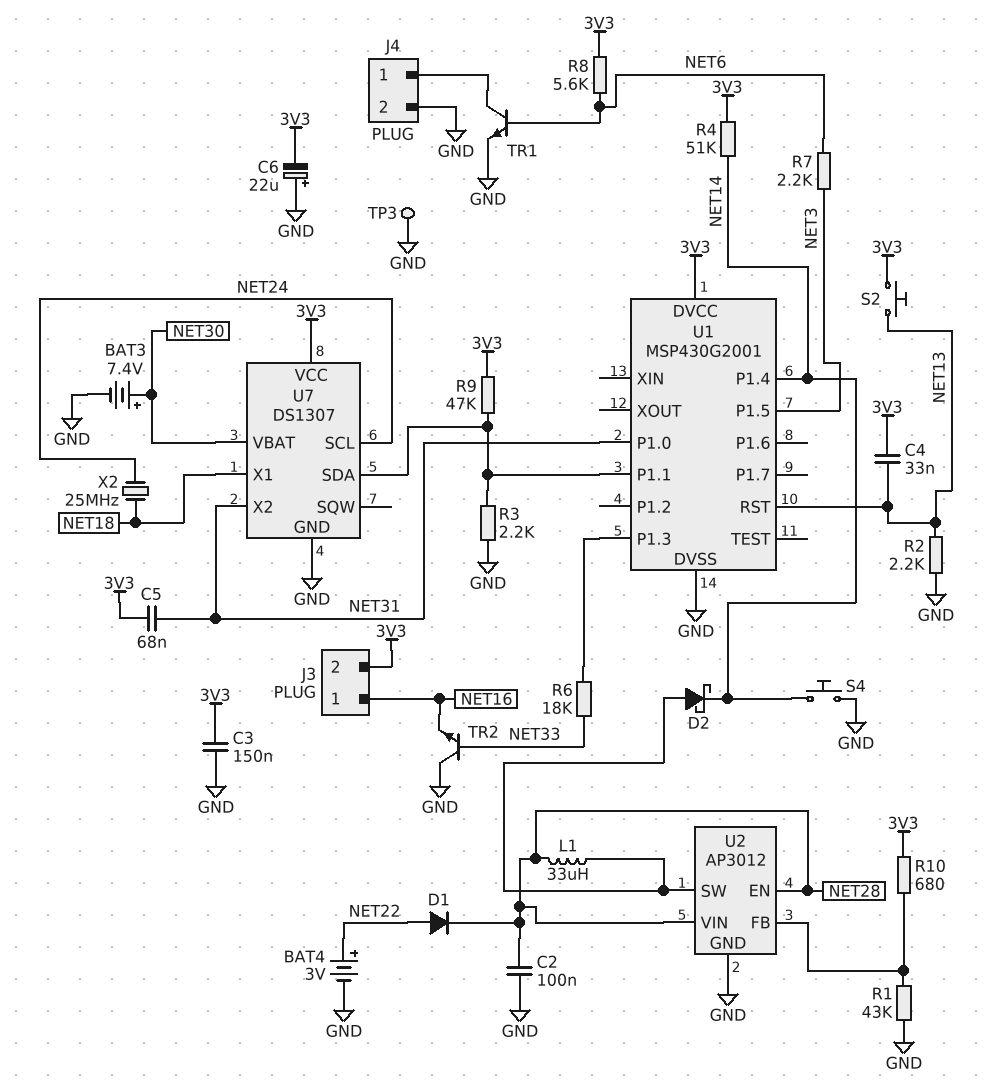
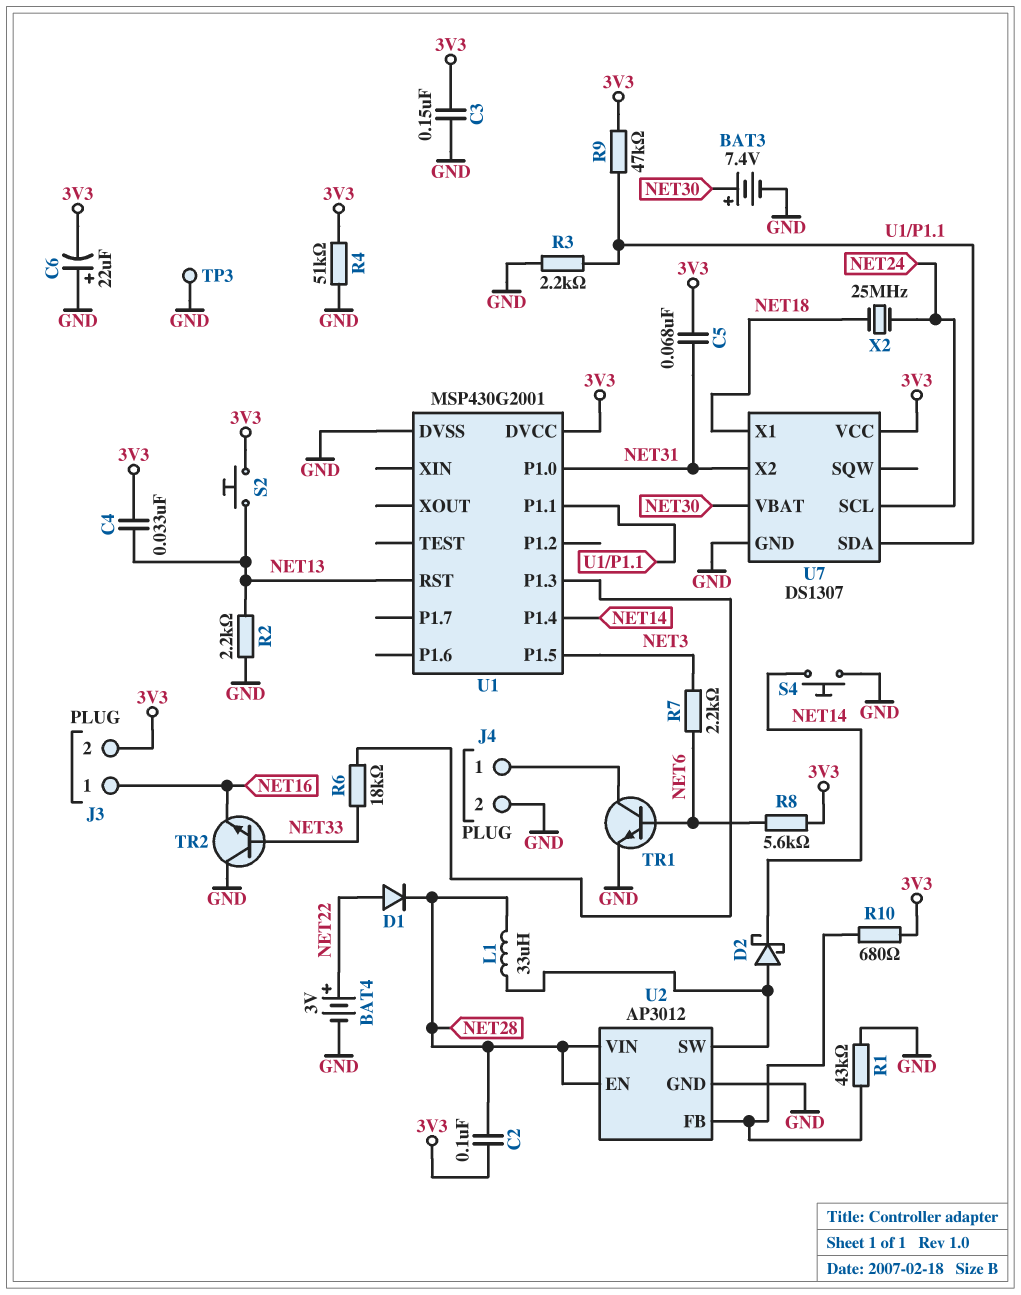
C2: 100nF (GND, NET28) -> 100nF (3V3, NET28)
R4: 51k (3V3, NET14) -> 51k (3V3, GND)

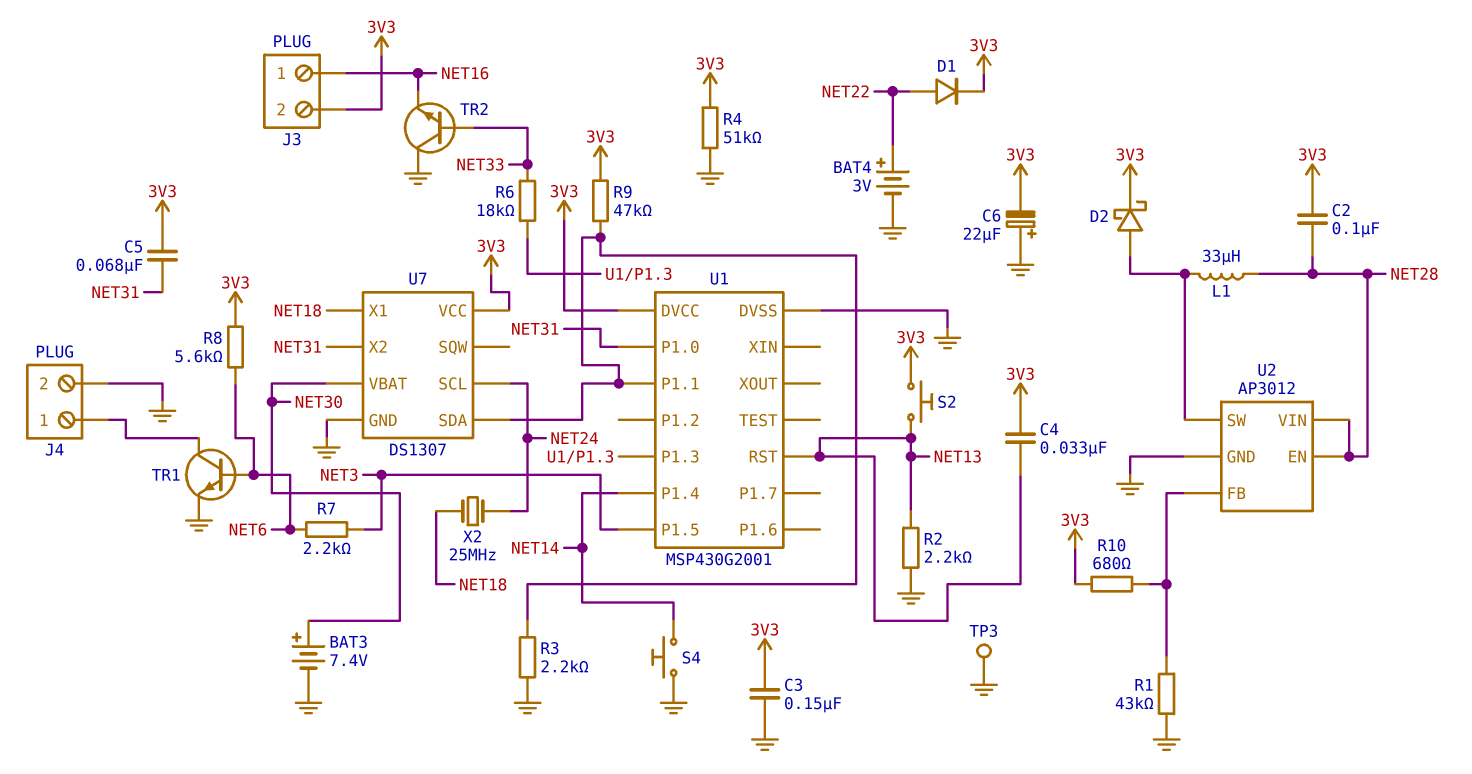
D1: diode (A NET22, K NET28) -> diode (A NET22, K 3V3)
D2: schottky (A U2/SW, K NET14) -> schottky (A U2/SW, K 3V3)

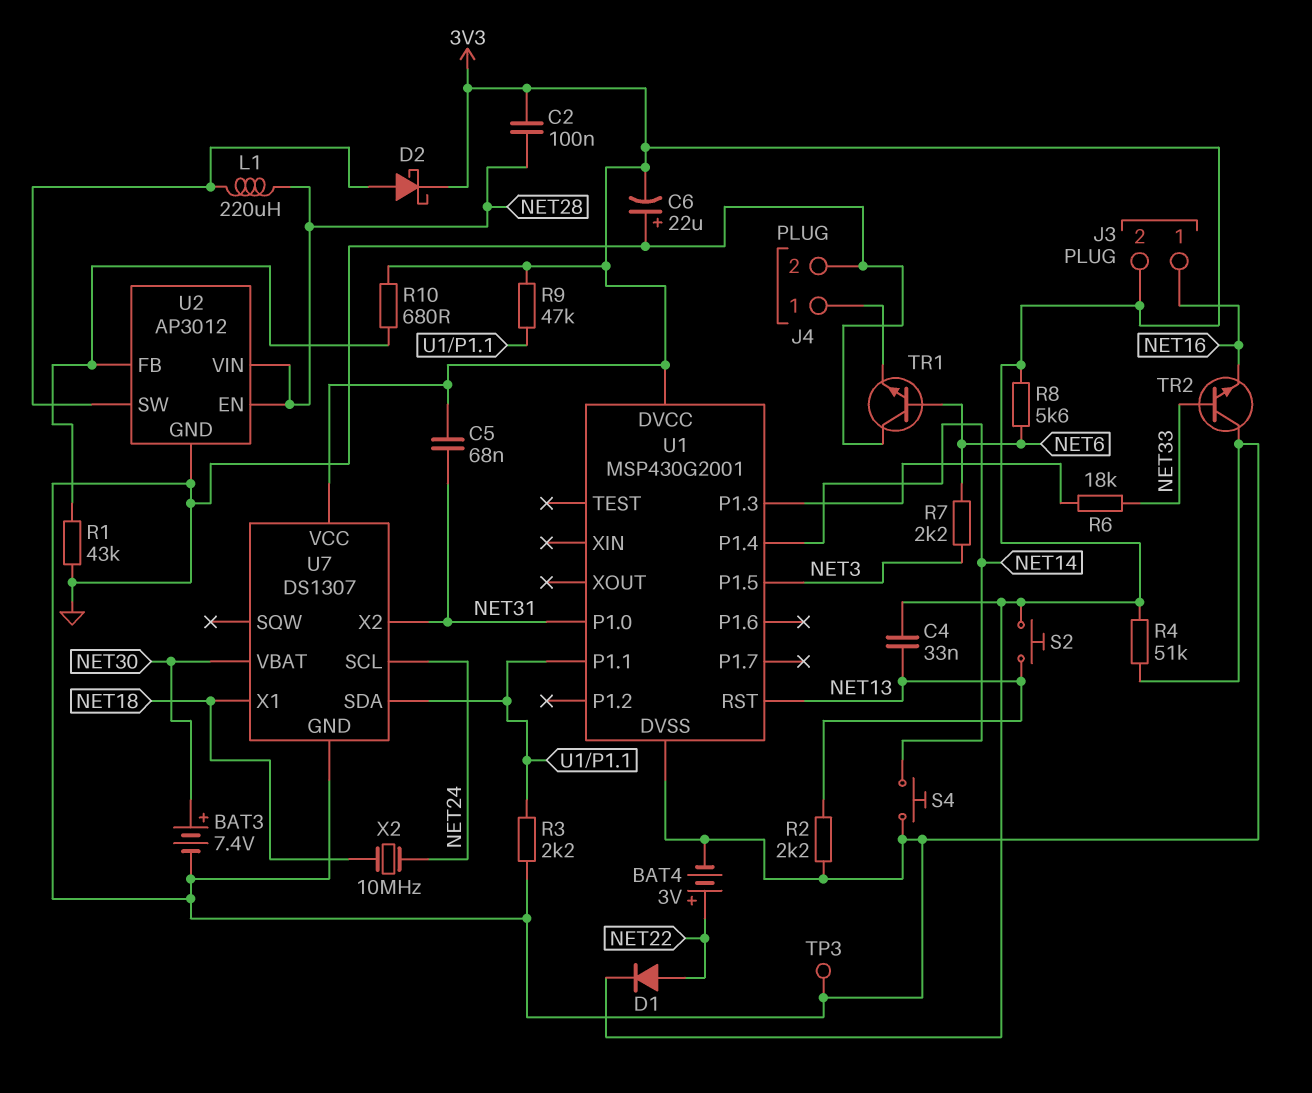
C3: 150nF (3V3, GND) -> none
L1: 33uH (NET28, U2/SW) -> 220uH (NET28, U2/SW)
TR1: NPN (B NET6, C J4/1, E GND) -> NPN (B NET6, C GND, E J4/1)
X2: 25MHz (NET18, NET24) -> 10MHz (NET18, NET24)

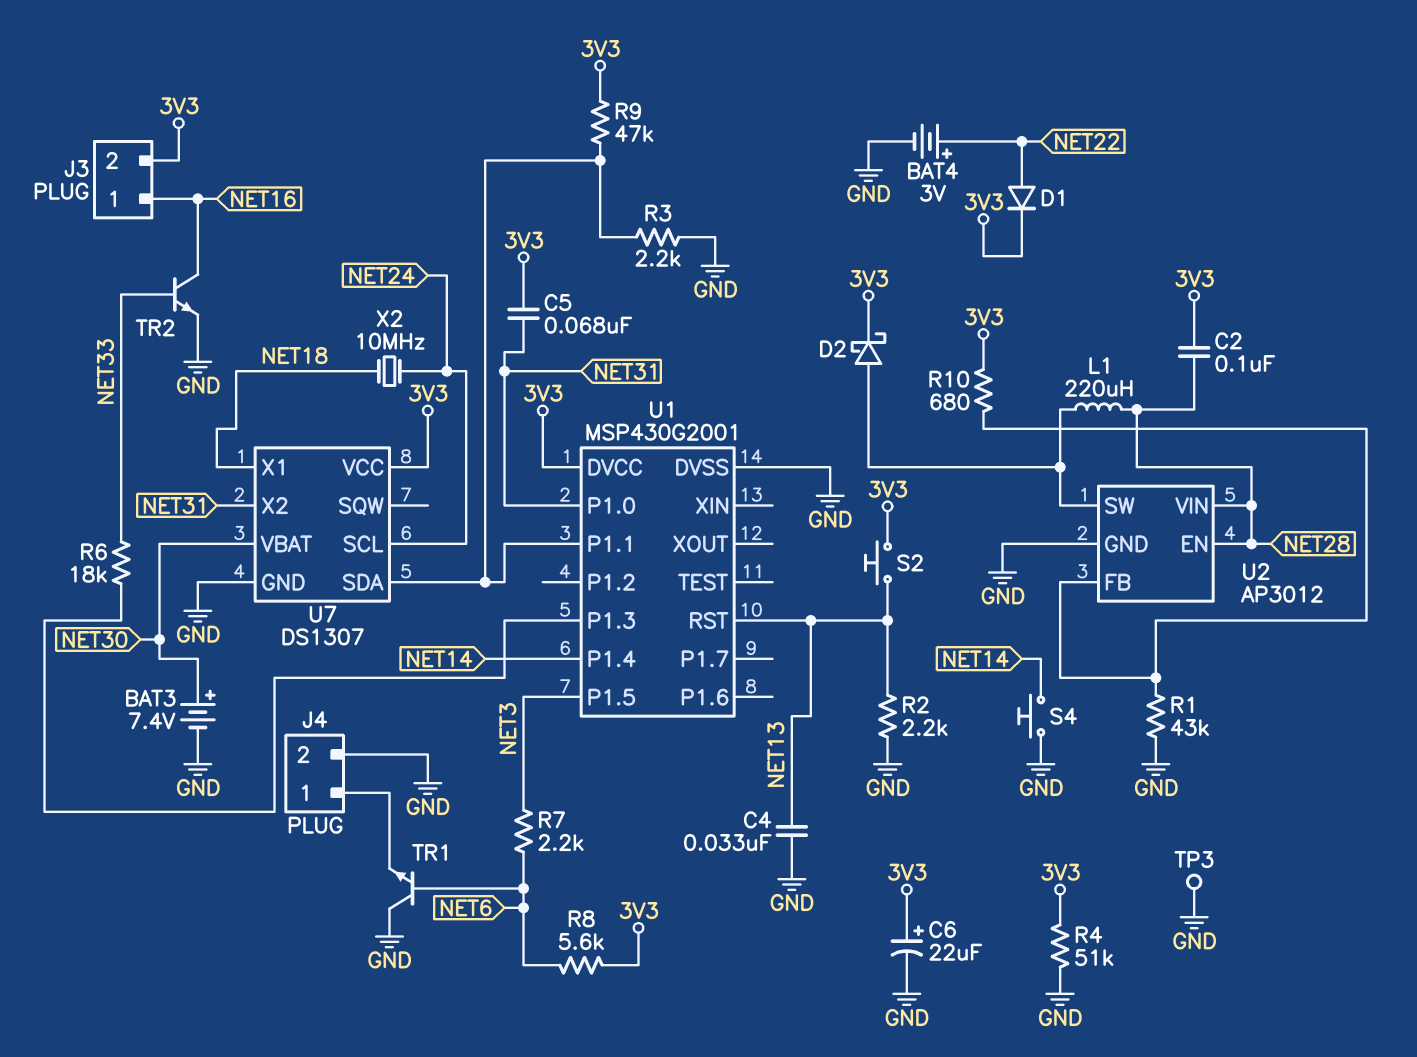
C4: 33nF (3V3, NET13) -> 33nF (GND, NET13)
C6: 22uF (plus GND, minus 3V3) -> 22uF (plus 3V3, minus GND)
TR2: NPN (B NET33, C GND, E NET16) -> NPN (B NET33, C NET16, E GND)

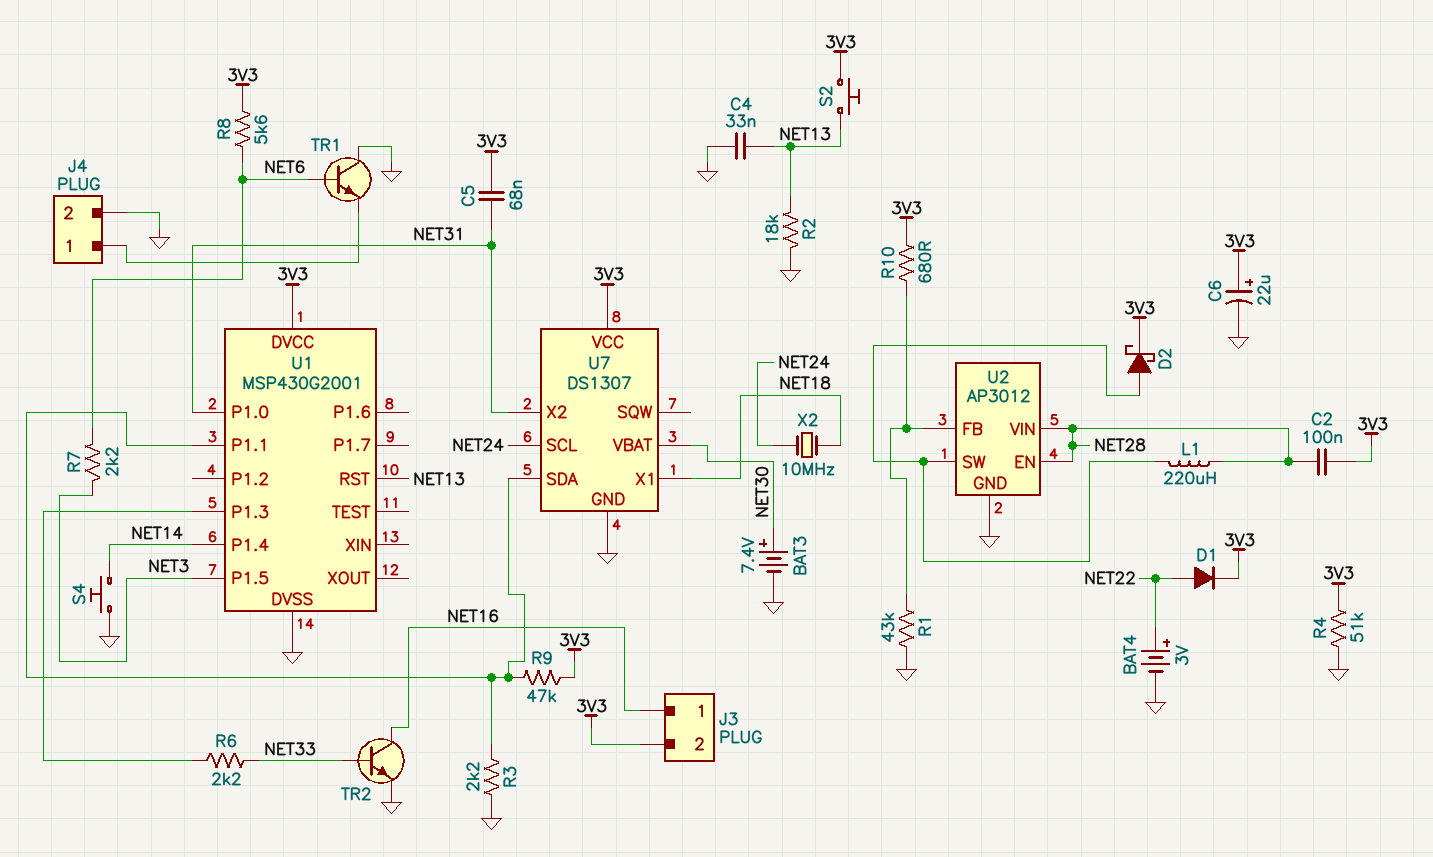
R2: 2.2k (GND, NET13) -> 18k (GND, NET13)
R6: 18k (NET33, U1/P1.3) -> 2.2k (NET33, U1/P1.3)
TP3: test point (GND) -> none

